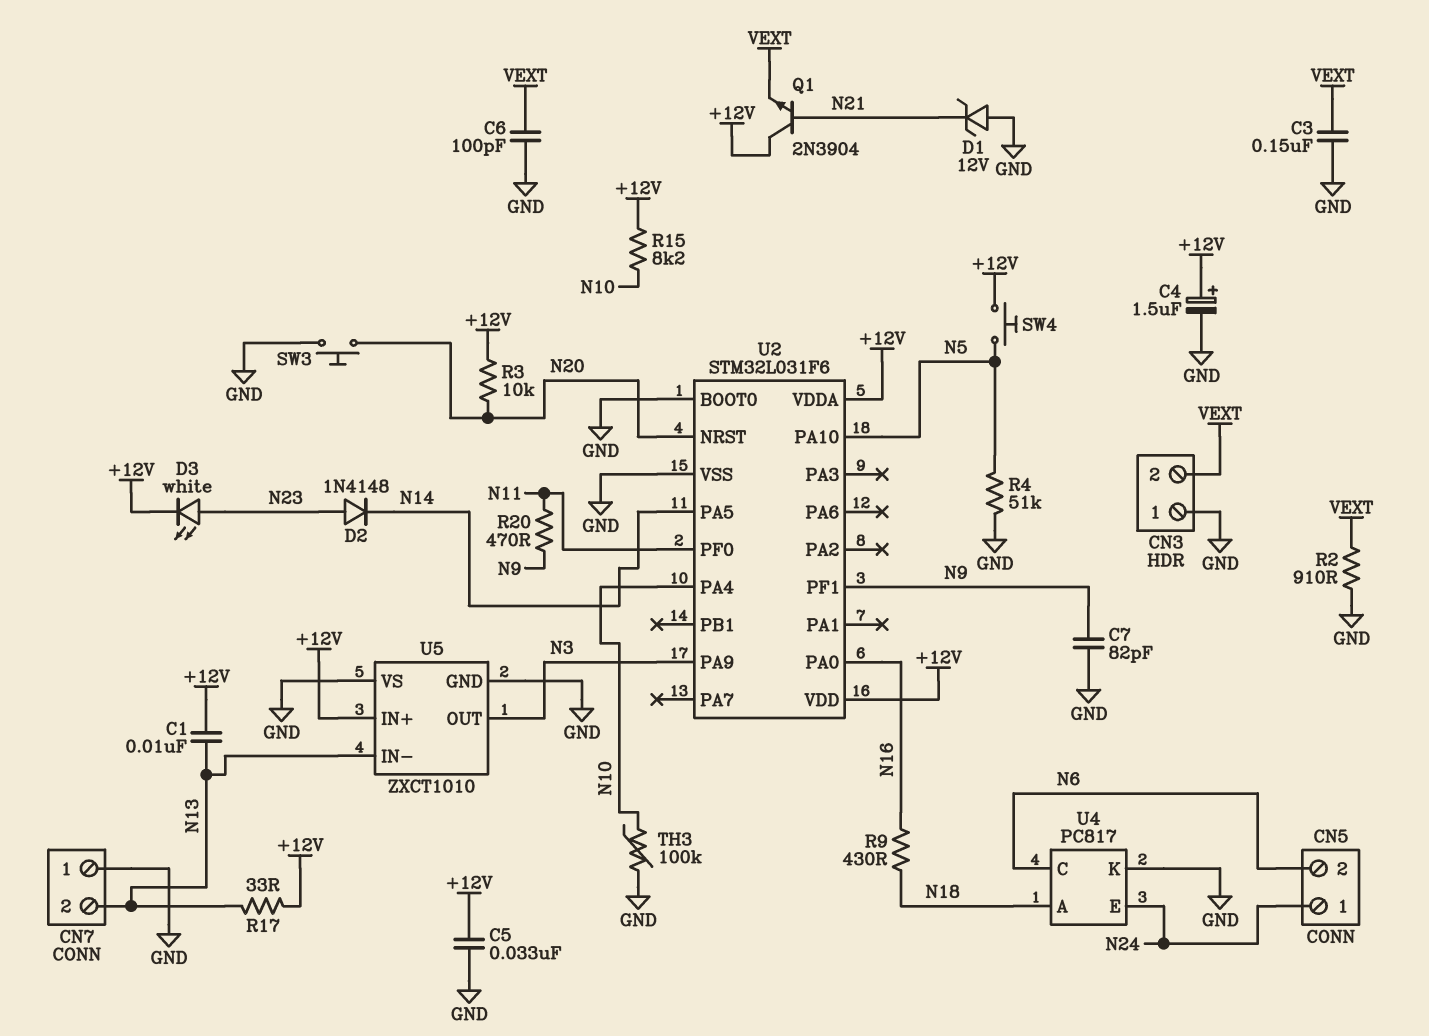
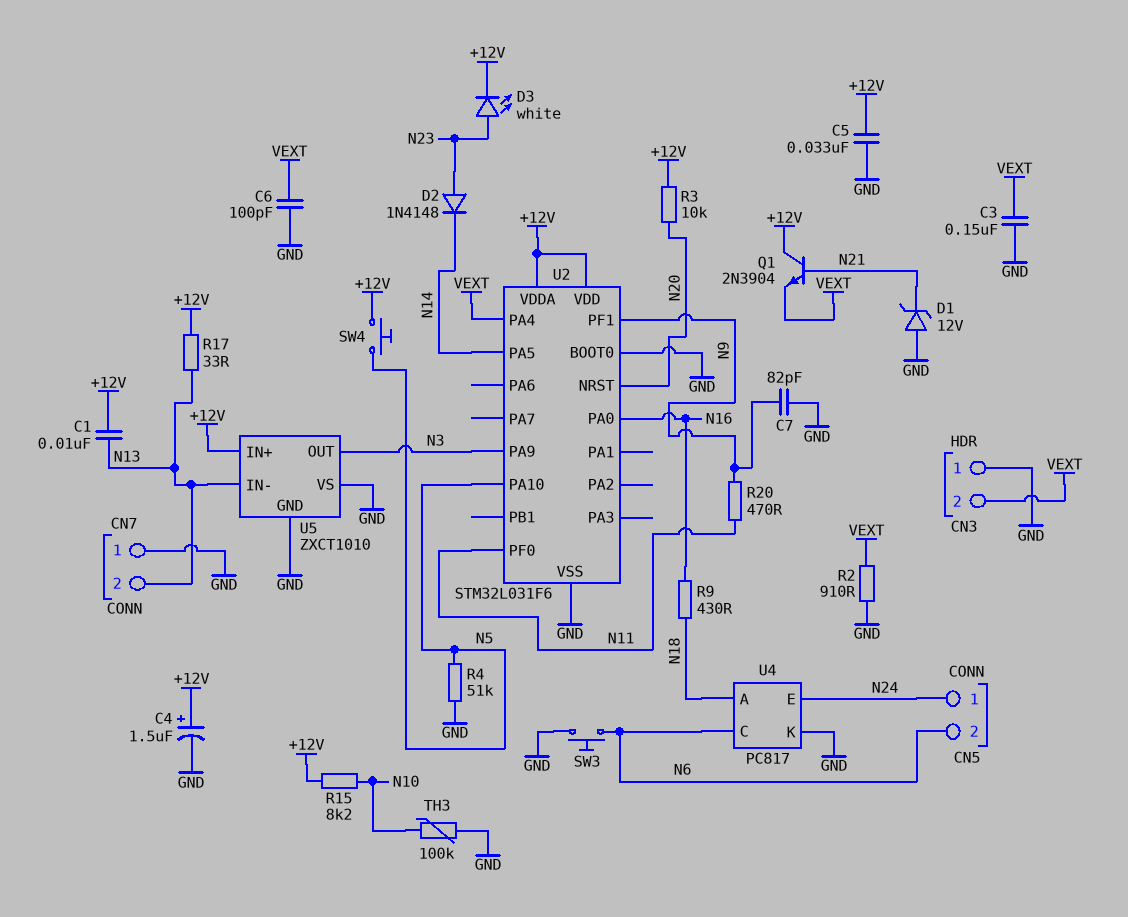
SW3: button (GND, N20) -> button (GND, N6)
U2 pin PA4: N10 -> VEXT

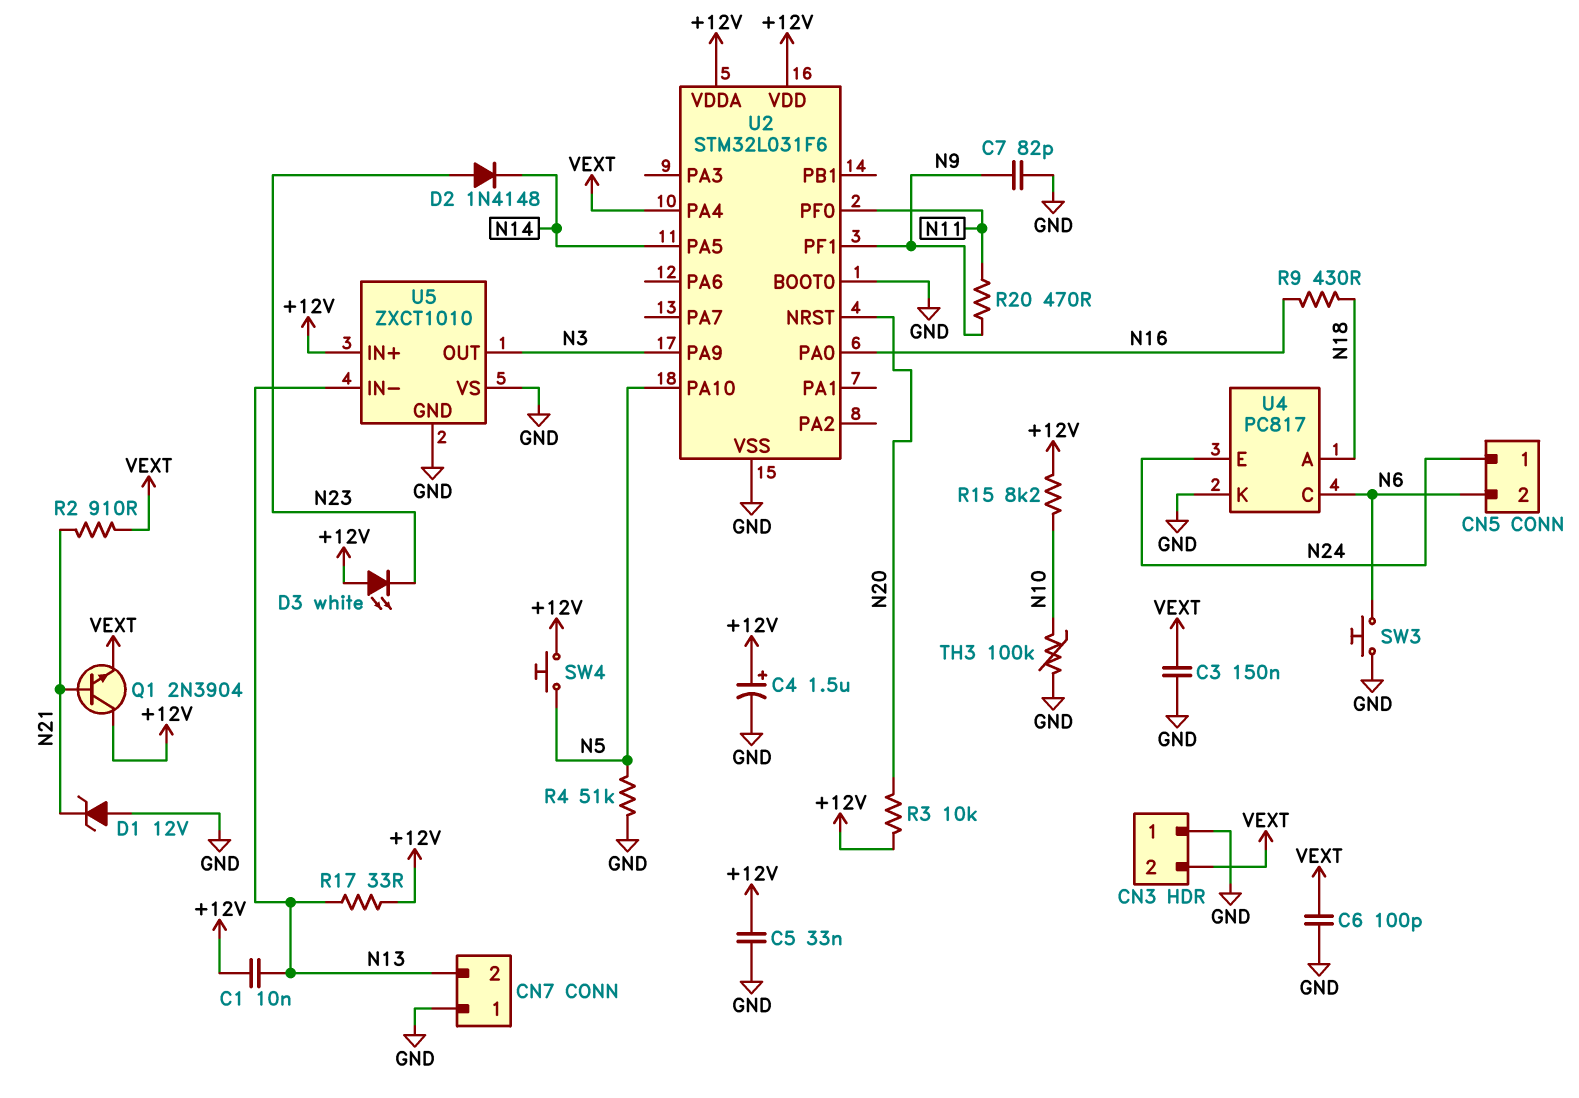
D3: LED white (A N23, K +12V) -> LED white (A +12V, K N23)
R2: 910 (GND, VEXT) -> 910 (N21, VEXT)

